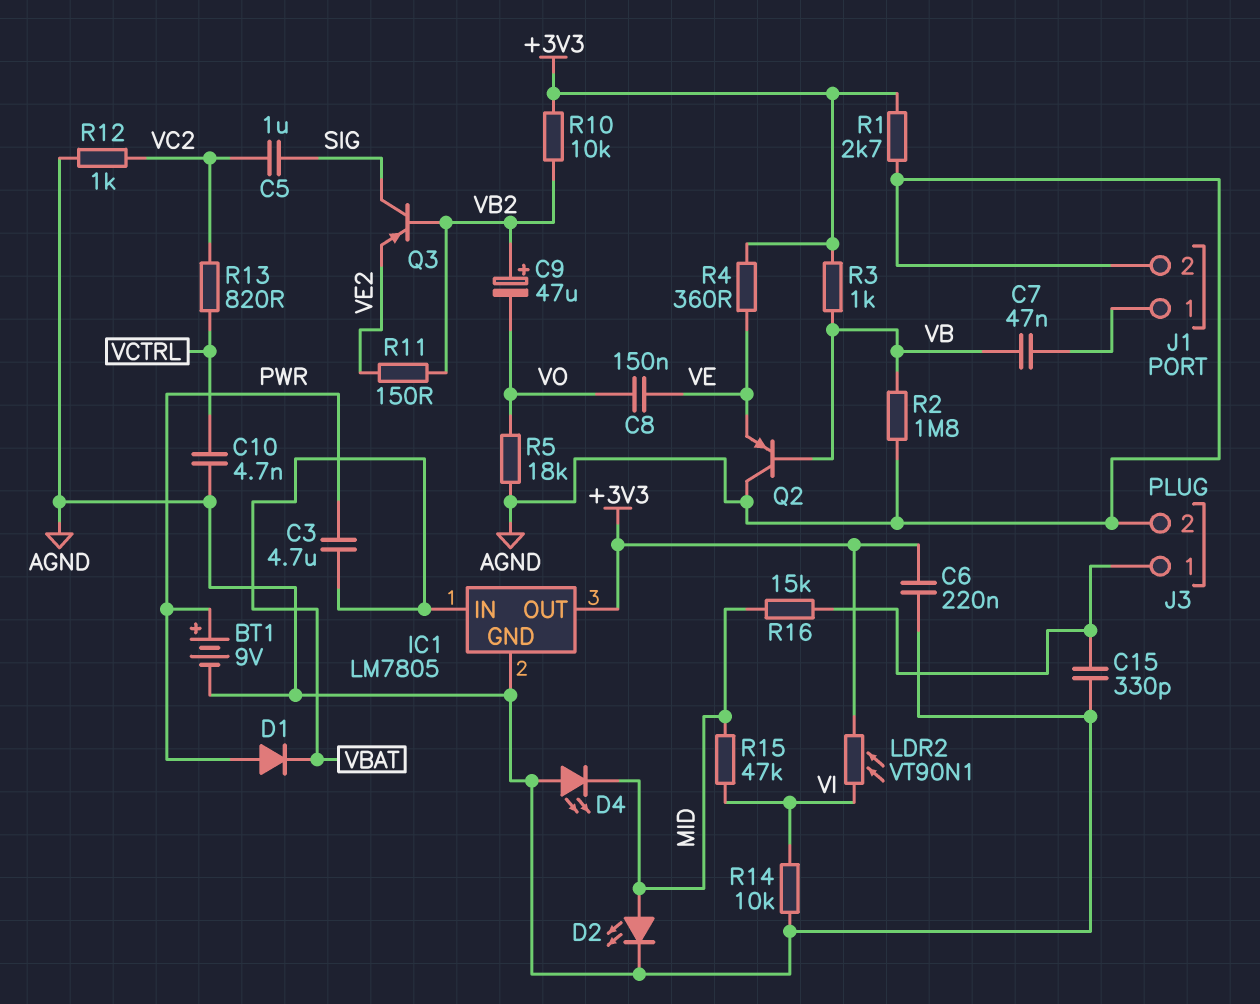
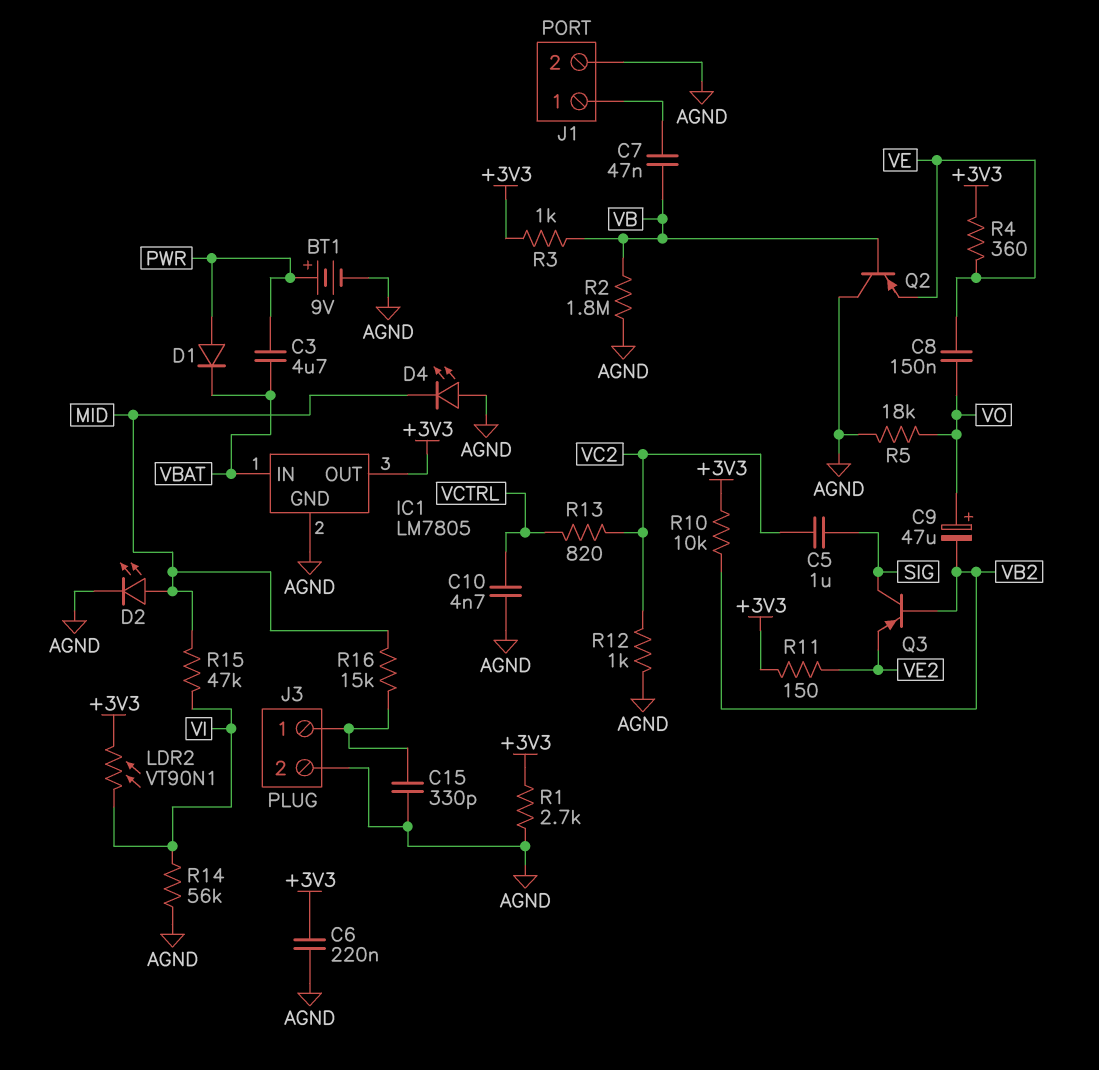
C9: 47uF (plus VB2, minus VO) -> 47uF (plus VO, minus VB2)
R11: 150 (VB2, VE2) -> 150 (+3V3, VE2)
R14: 10k (AGND, VI) -> 56k (AGND, VI)

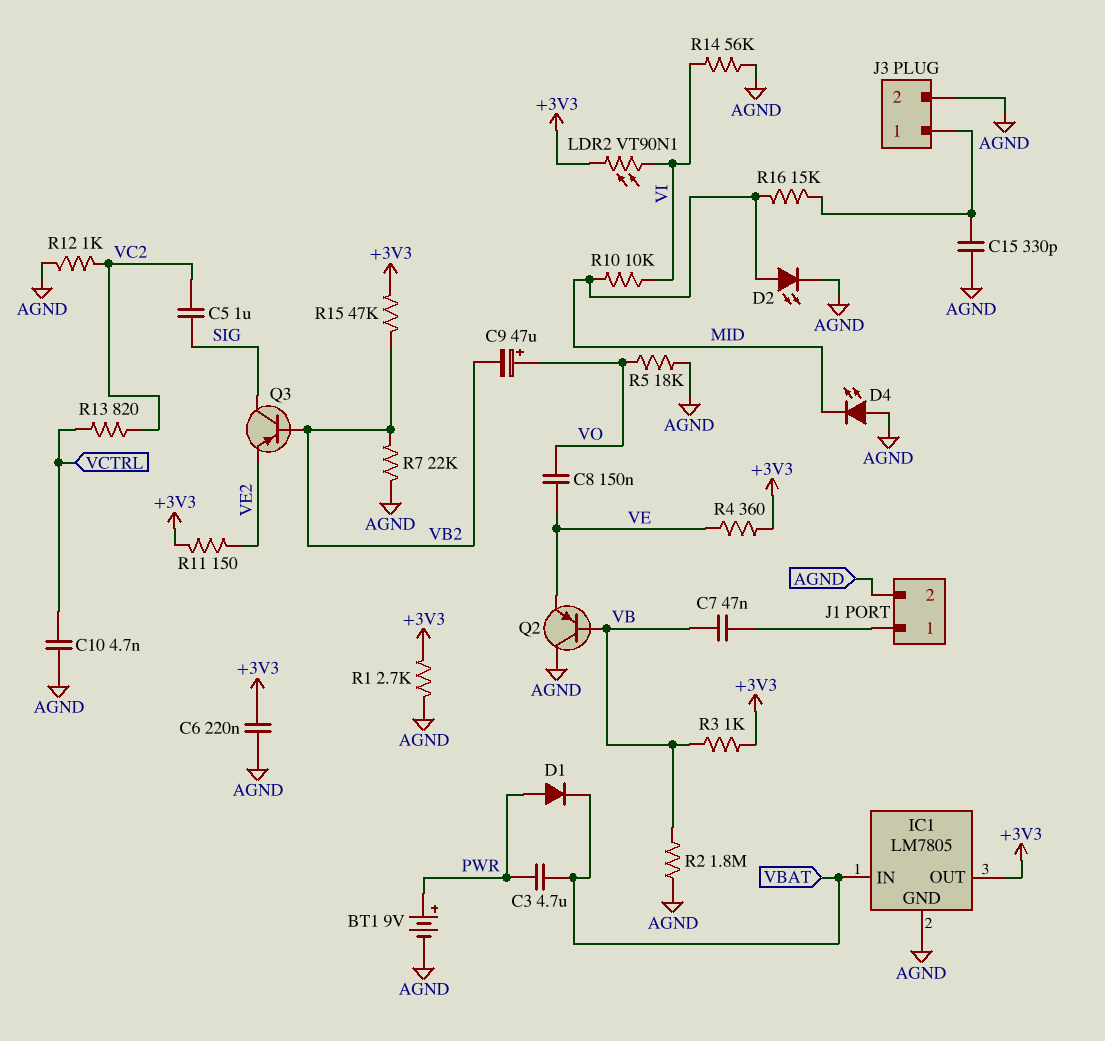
R7: none -> 22k (AGND, VB2)
R10: 10k (+3V3, VB2) -> 10k (MID, VI)
R15: 47k (MID, VI) -> 47k (+3V3, VB2)

